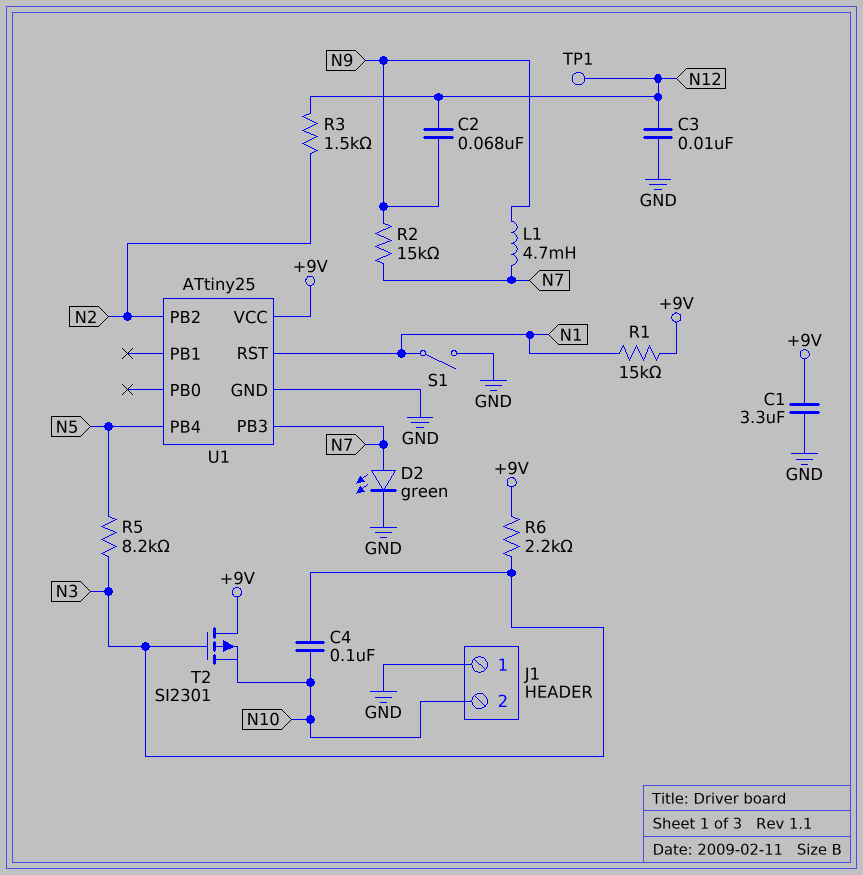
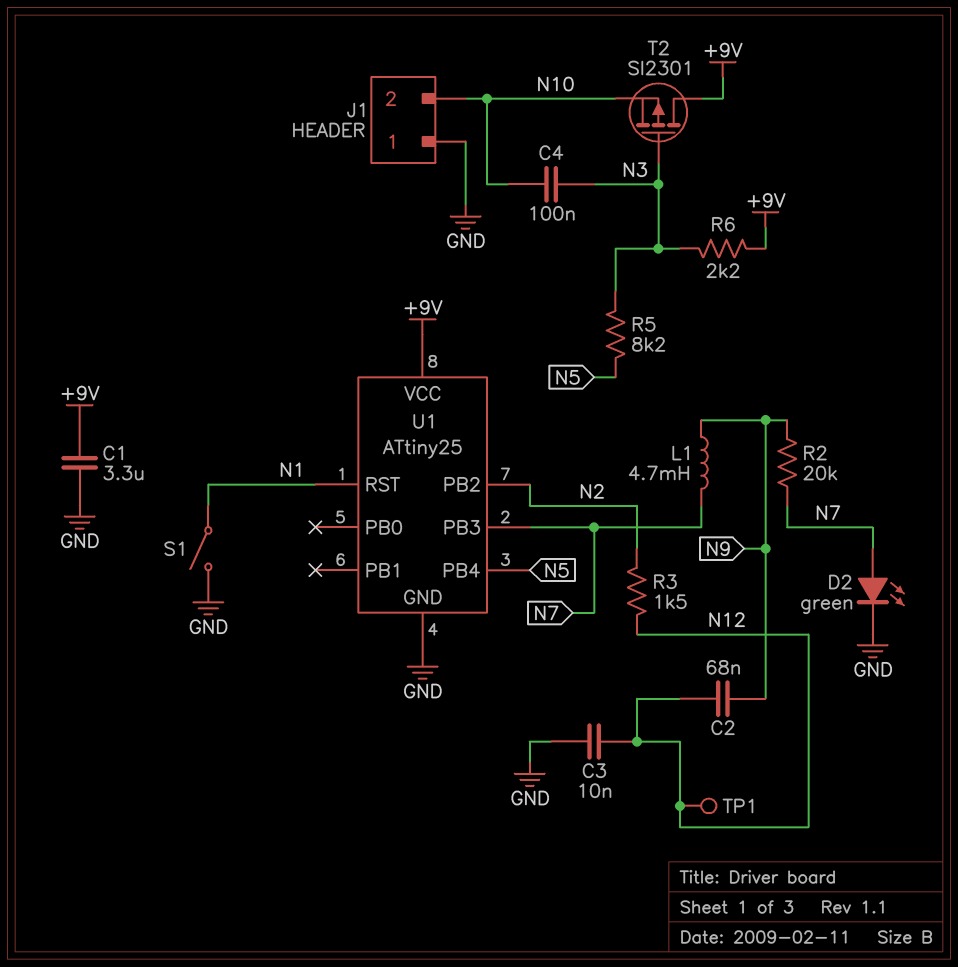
R1: 15k (+9V, N1) -> none
R2: 15k (N7, N9) -> 20k (N7, N9)

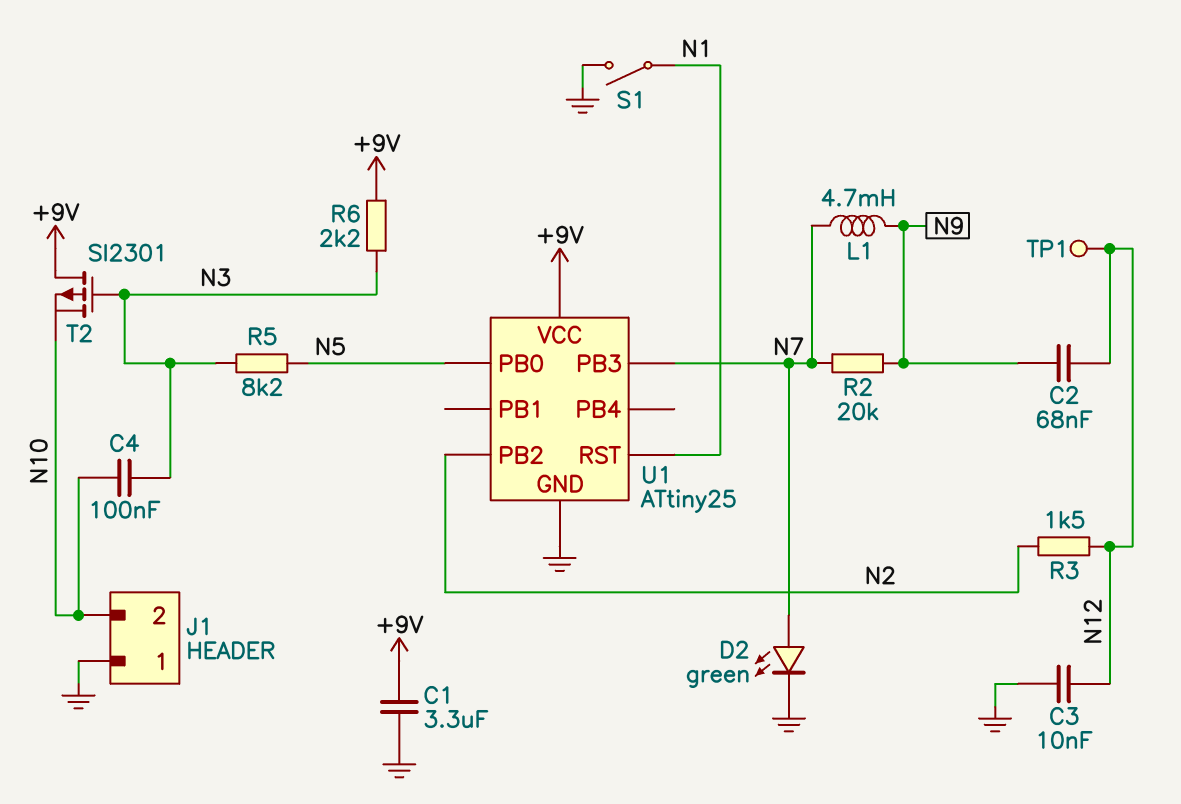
U1 pin PB0: none -> N5
U1 pin PB4: N5 -> none

